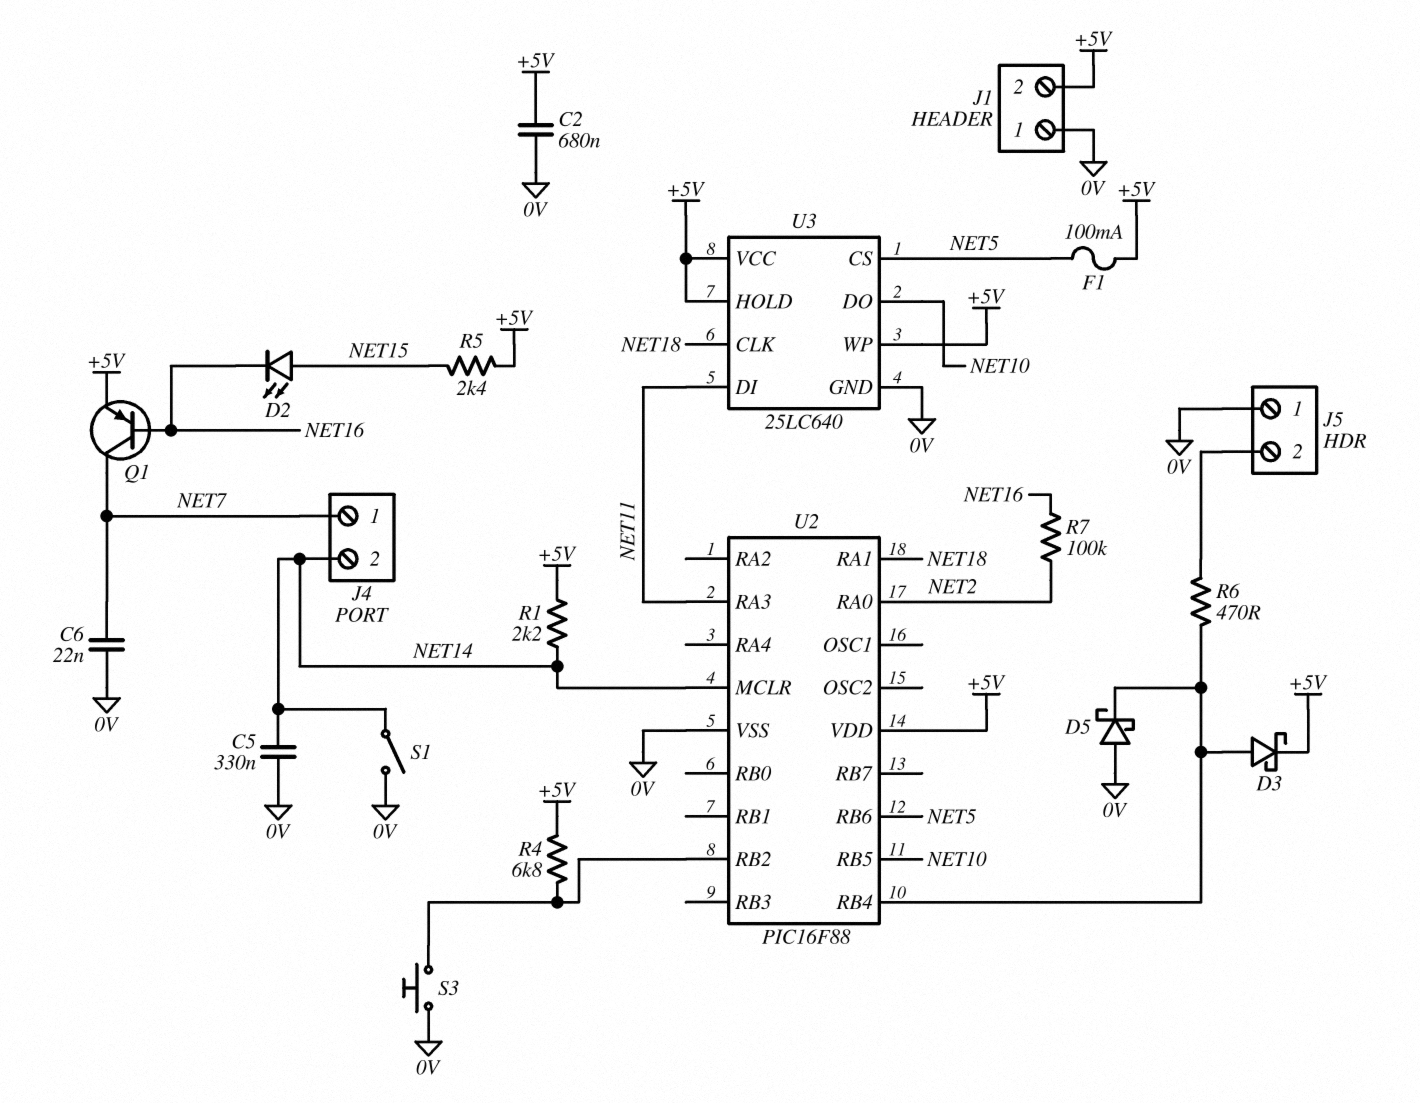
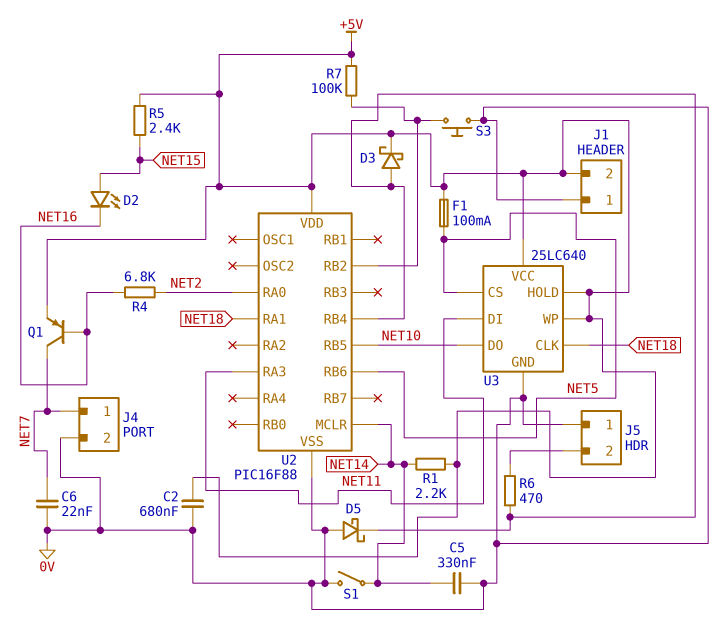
J4 pin 2: NET14 -> 0V
R4: 6.8k (+5V, U2/RB2) -> 6.8k (NET2, NET16)
R7: 100k (NET2, NET16) -> 100k (+5V, U2/RB2)

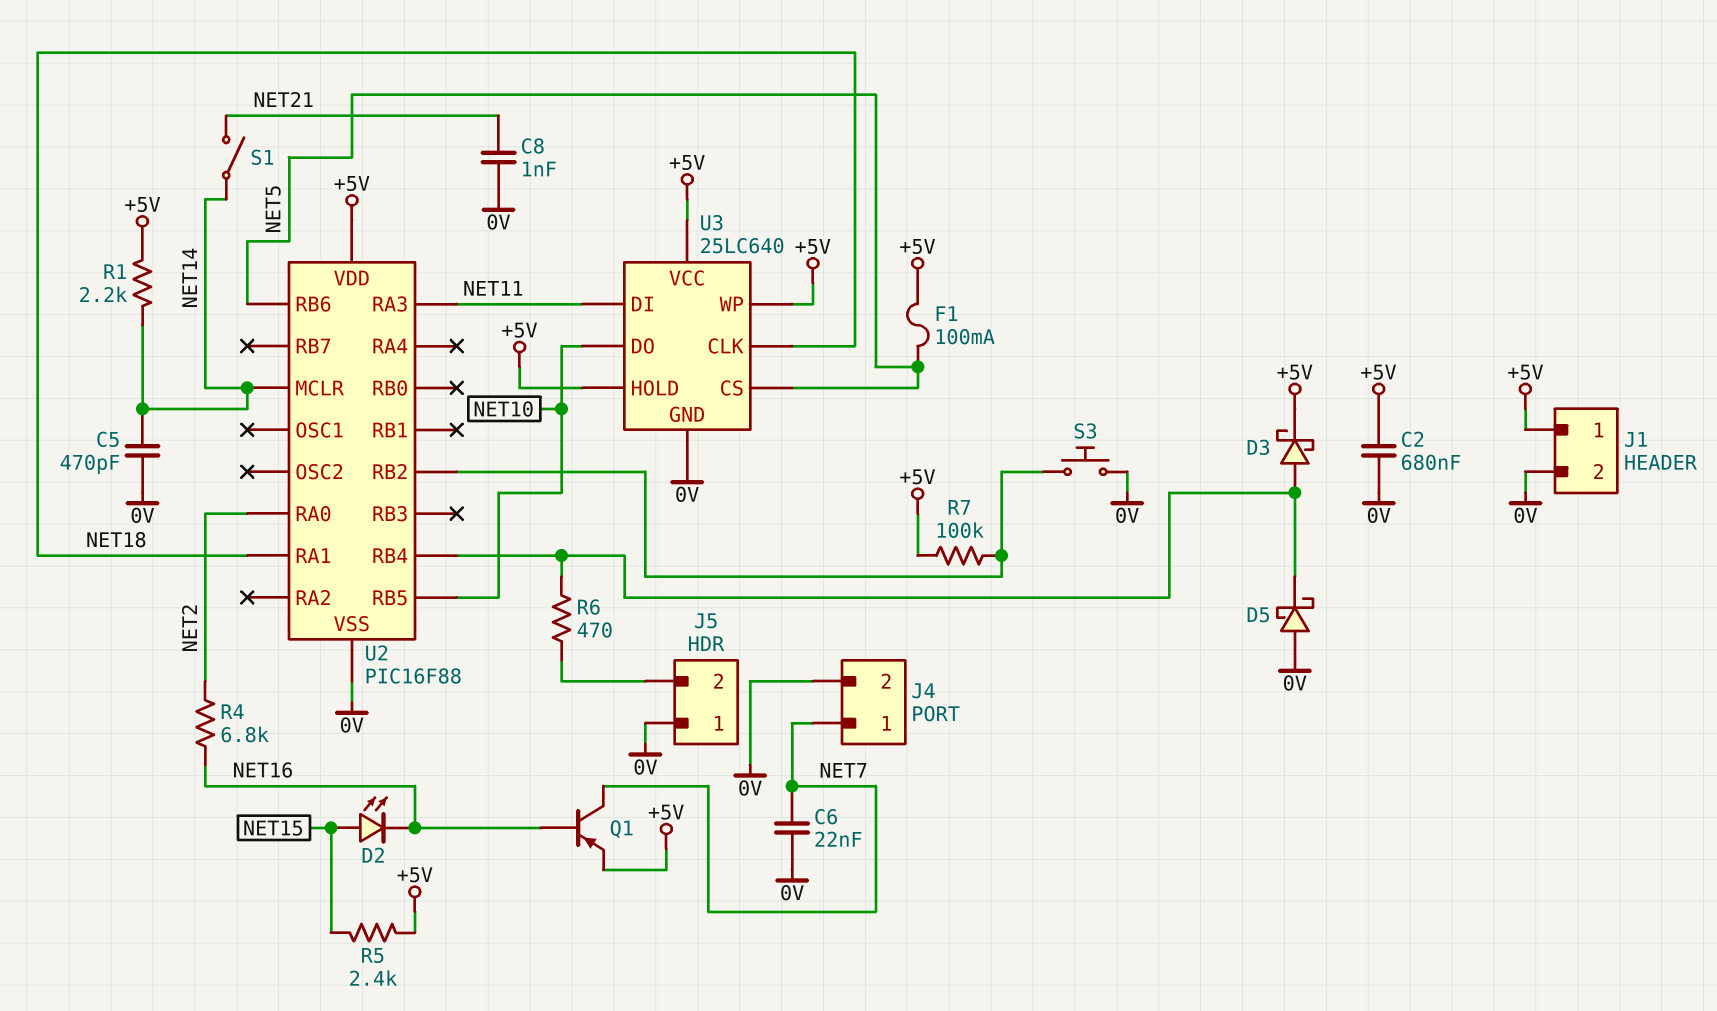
C5: 330nF (0V, NET14) -> 470pF (0V, NET14)
C8: none -> 1nF (0V, NET21)
J1 pin 1: 0V -> +5V
J1 pin 2: +5V -> 0V
S1: switch (0V, NET14) -> switch (NET14, NET21)

